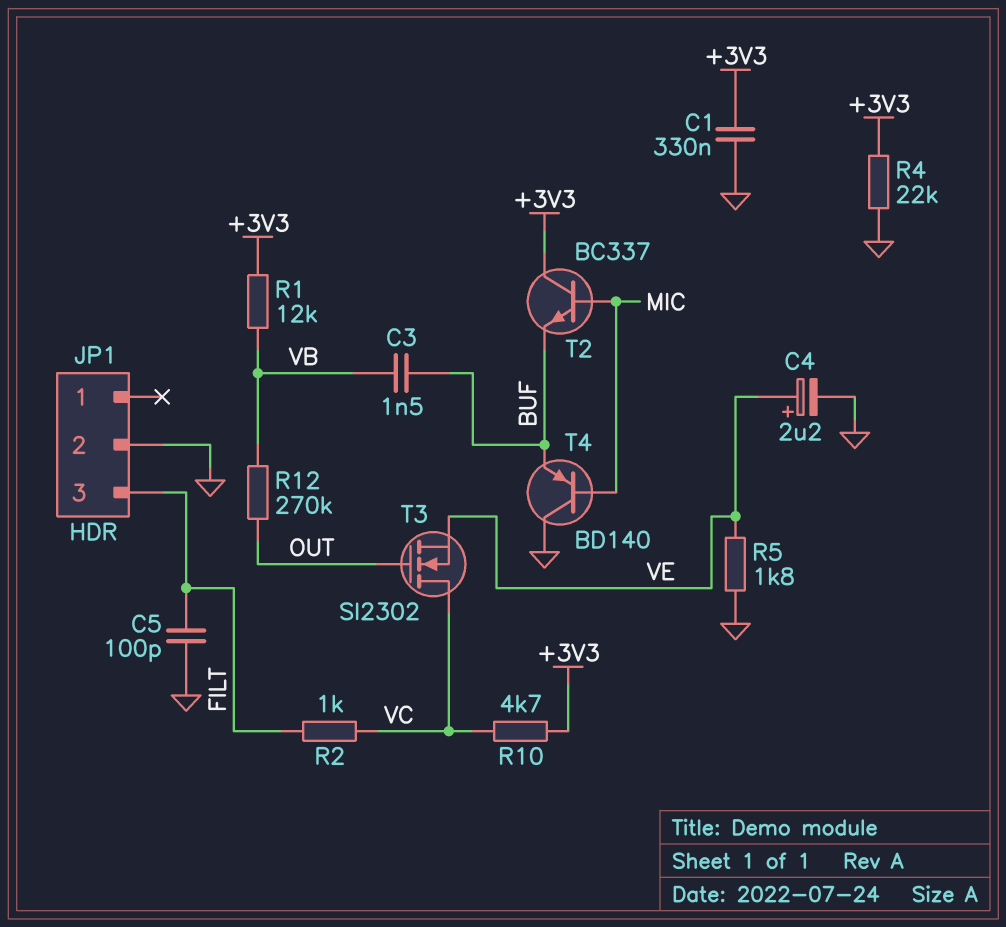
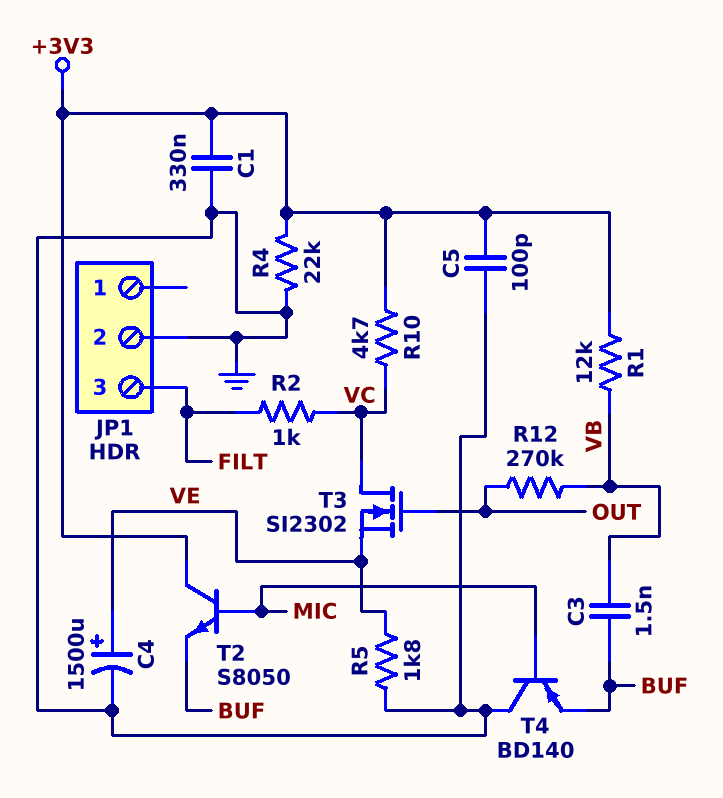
C4: 2.2uF (plus VE, minus GND) -> 1500uF (plus VE, minus GND)
C5: 100pF (FILT, GND) -> 100pF (+3V3, GND)
T2: NPN BC337 (B MIC, C +3V3, E BUF) -> NPN S8050 (B MIC, C +3V3, E BUF)

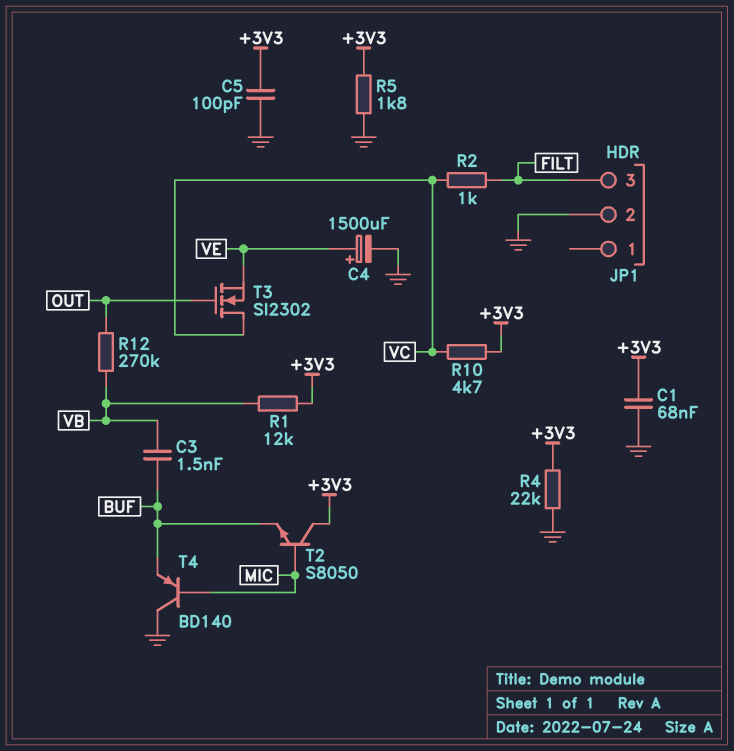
C1: 330nF (+3V3, GND) -> 68nF (+3V3, GND)
R5: 1.8k (GND, VE) -> 1.8k (+3V3, GND)

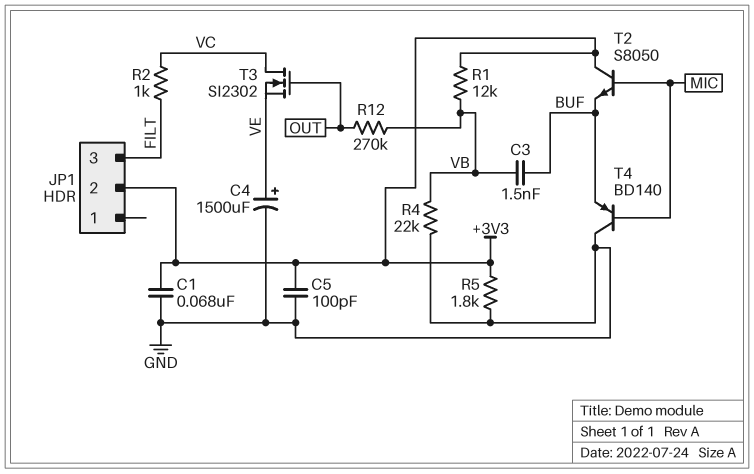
JP1 pin 2: GND -> +3V3
R4: 22k (+3V3, GND) -> 22k (GND, VB)
R10: 4.7k (+3V3, VC) -> none

